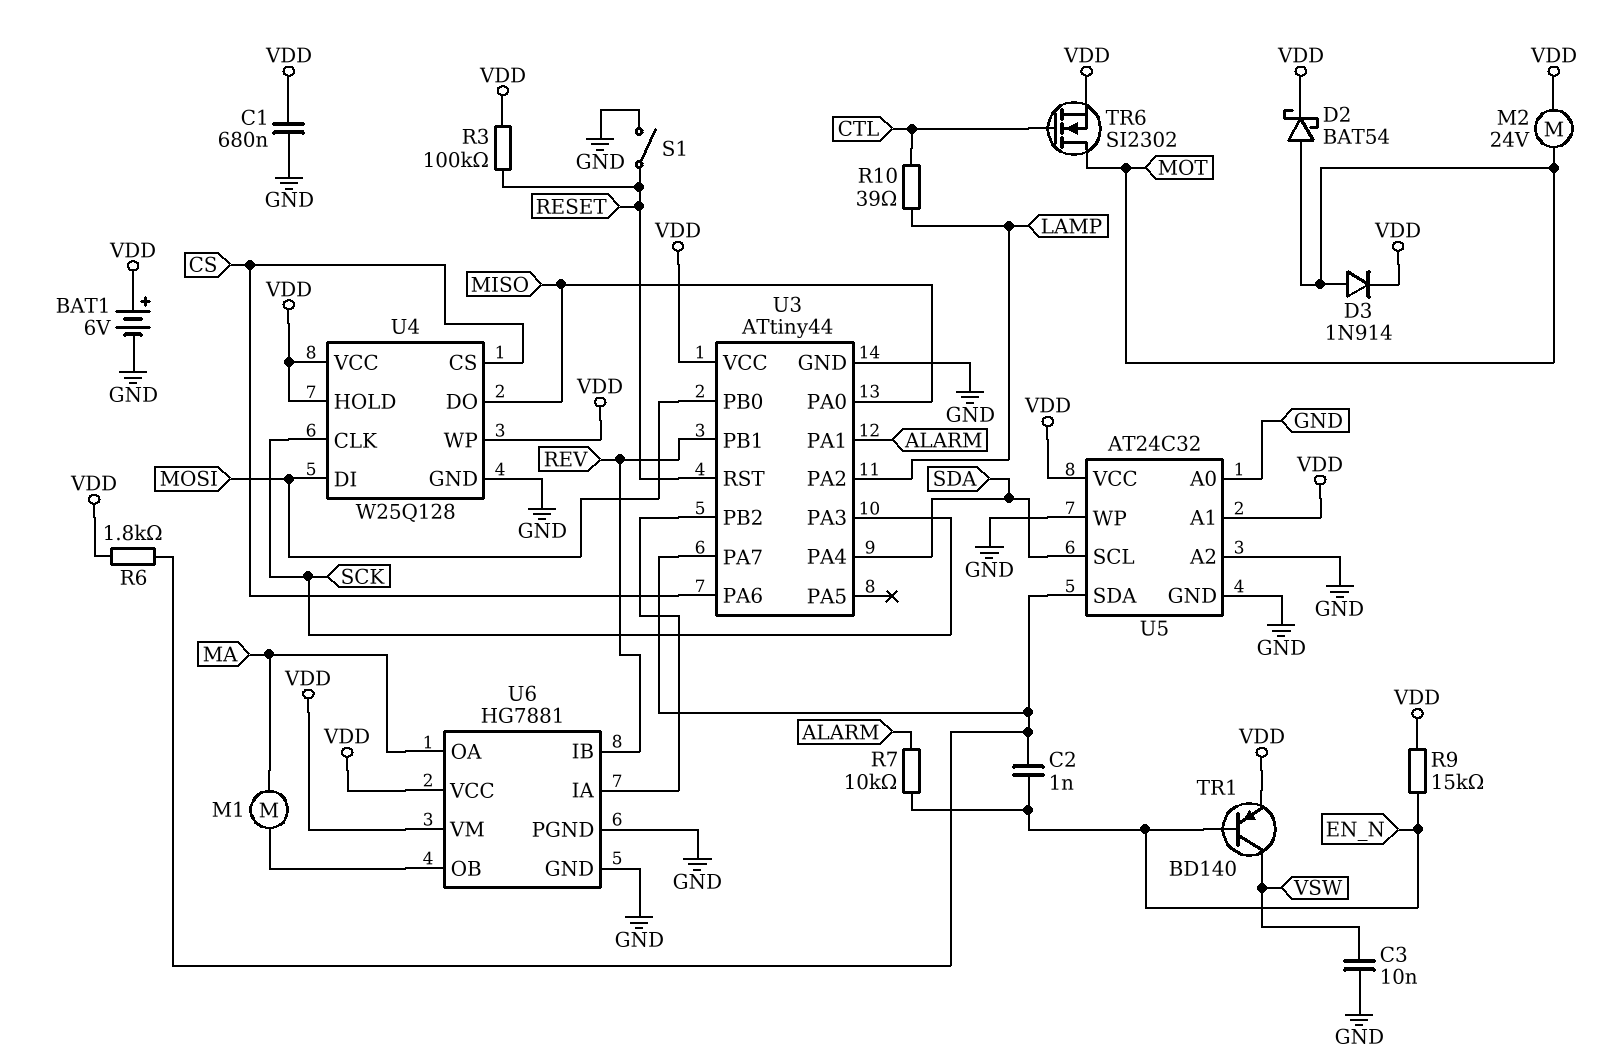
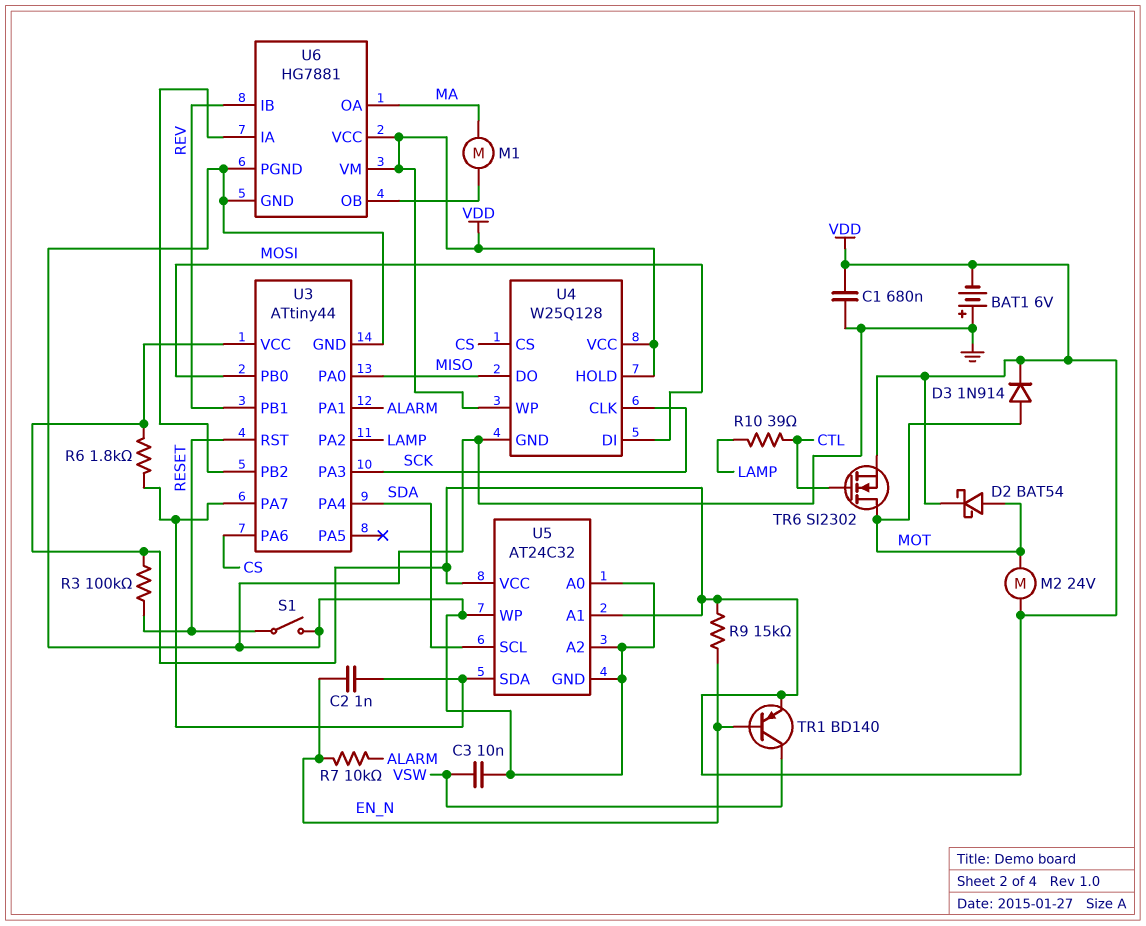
BAT1: 6V (plus VDD, minus GND) -> 6V (plus GND, minus VDD)

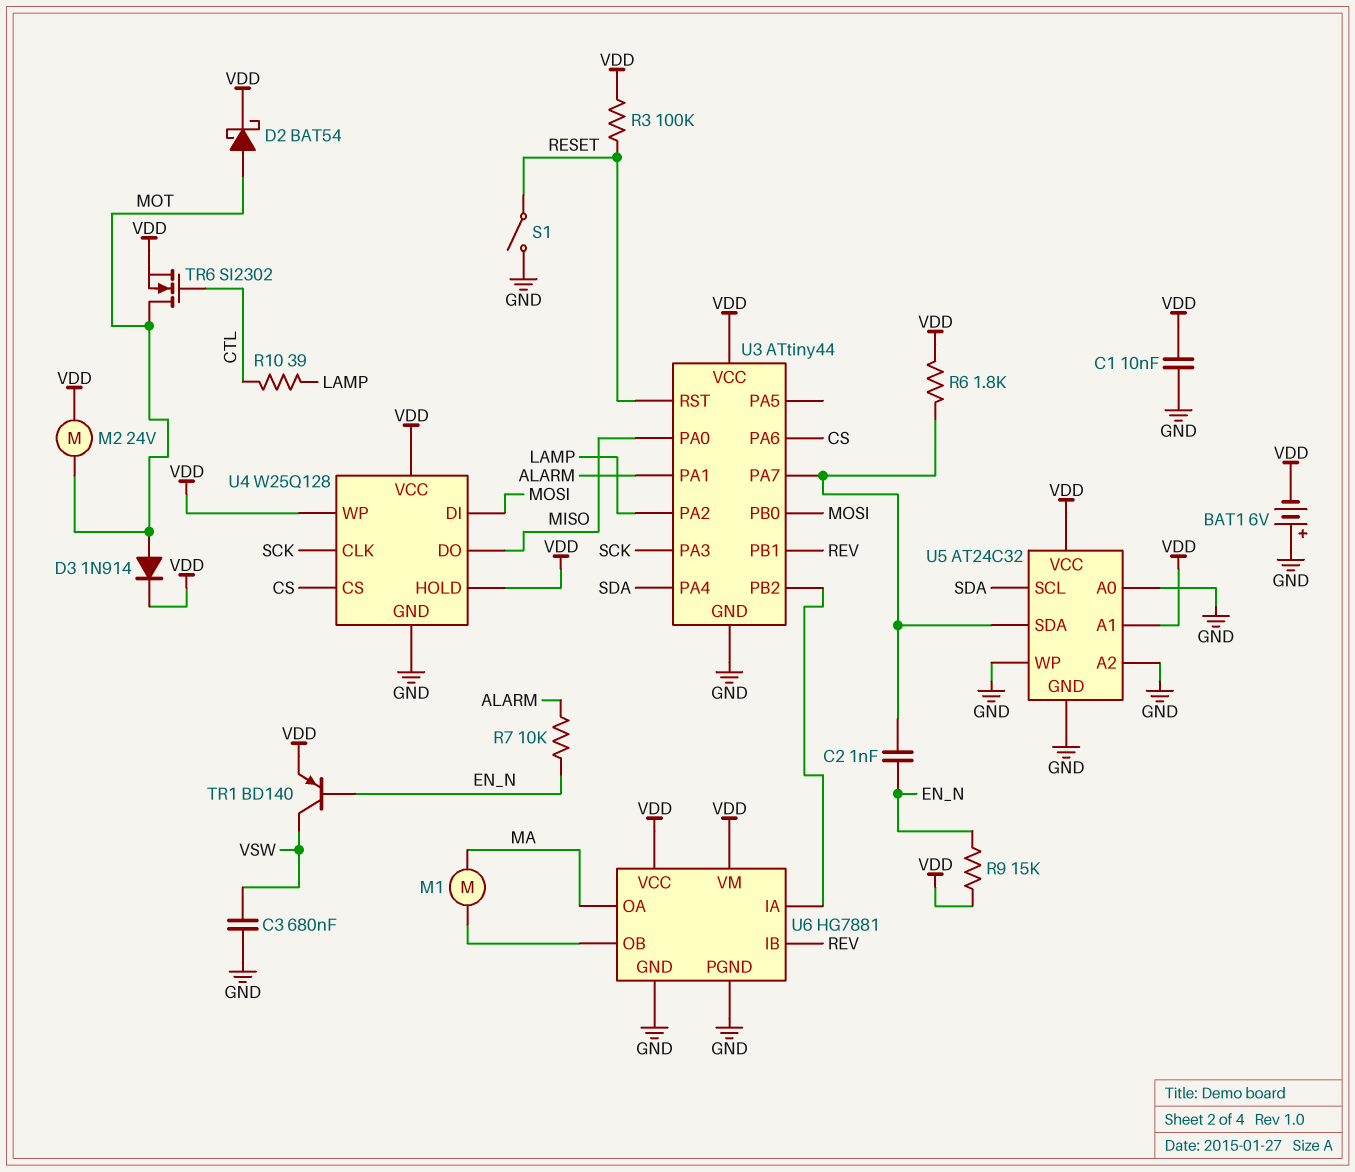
C1: 680nF (GND, VDD) -> 10nF (GND, VDD)
C3: 10nF (GND, VSW) -> 680nF (GND, VSW)

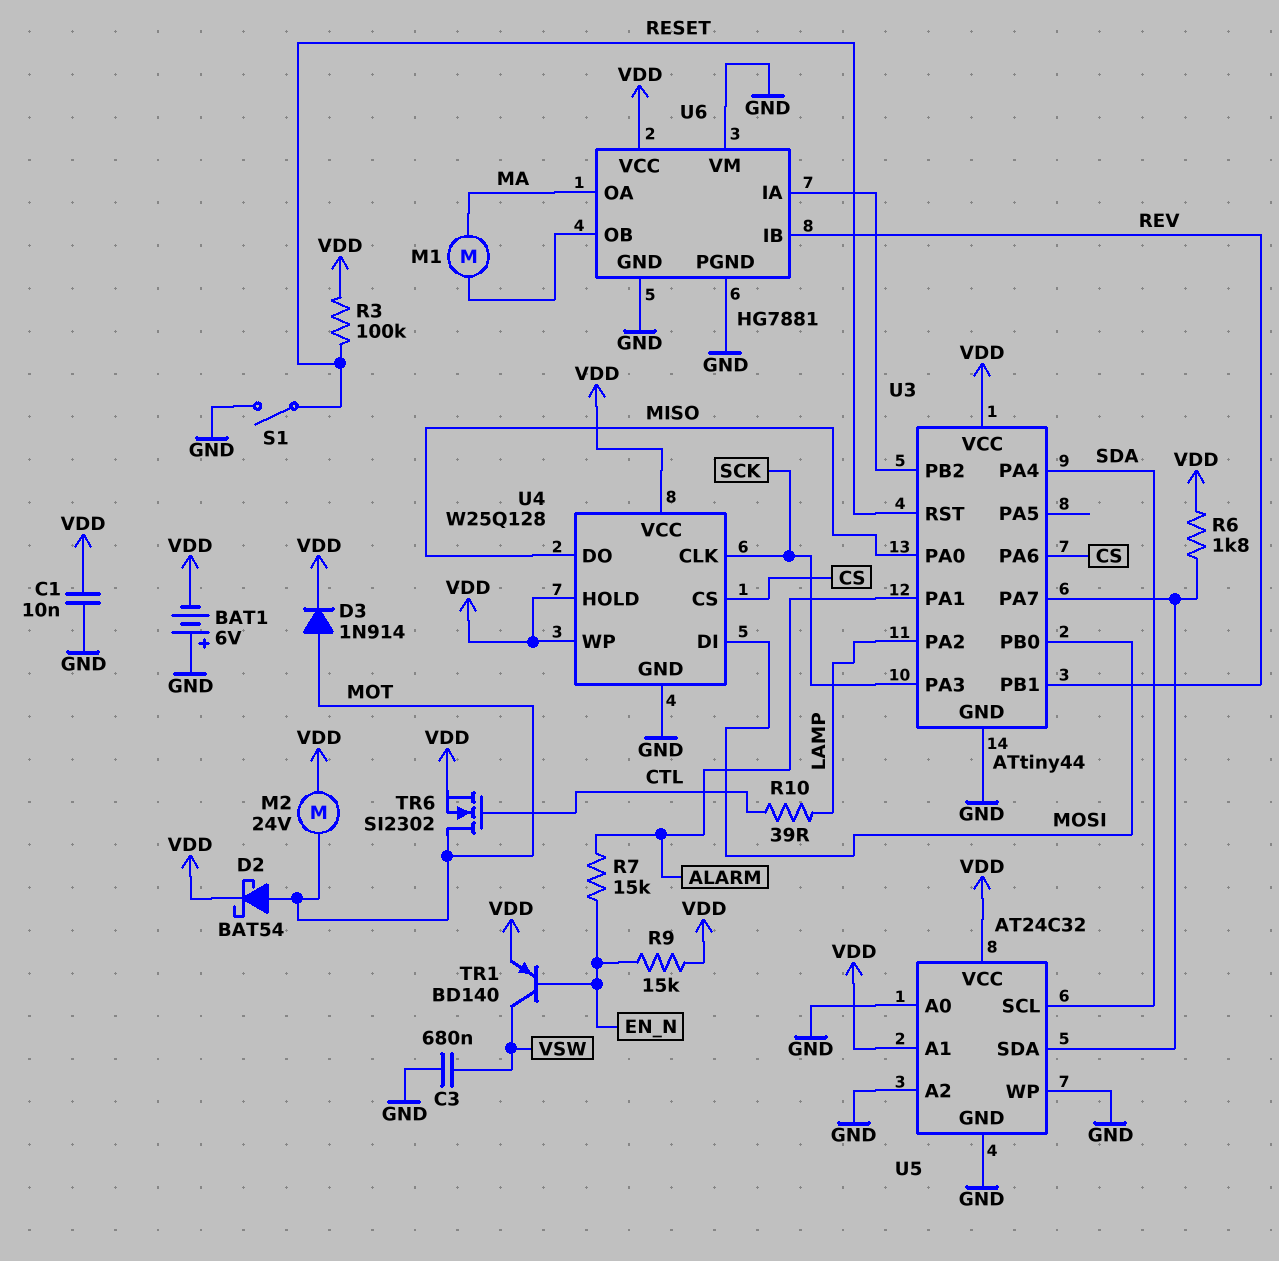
C2: 1nF (EN_N, U3/PA7) -> none
R7: 10k (ALARM, EN_N) -> 15k (ALARM, EN_N)
U6 pin VM: VDD -> GND

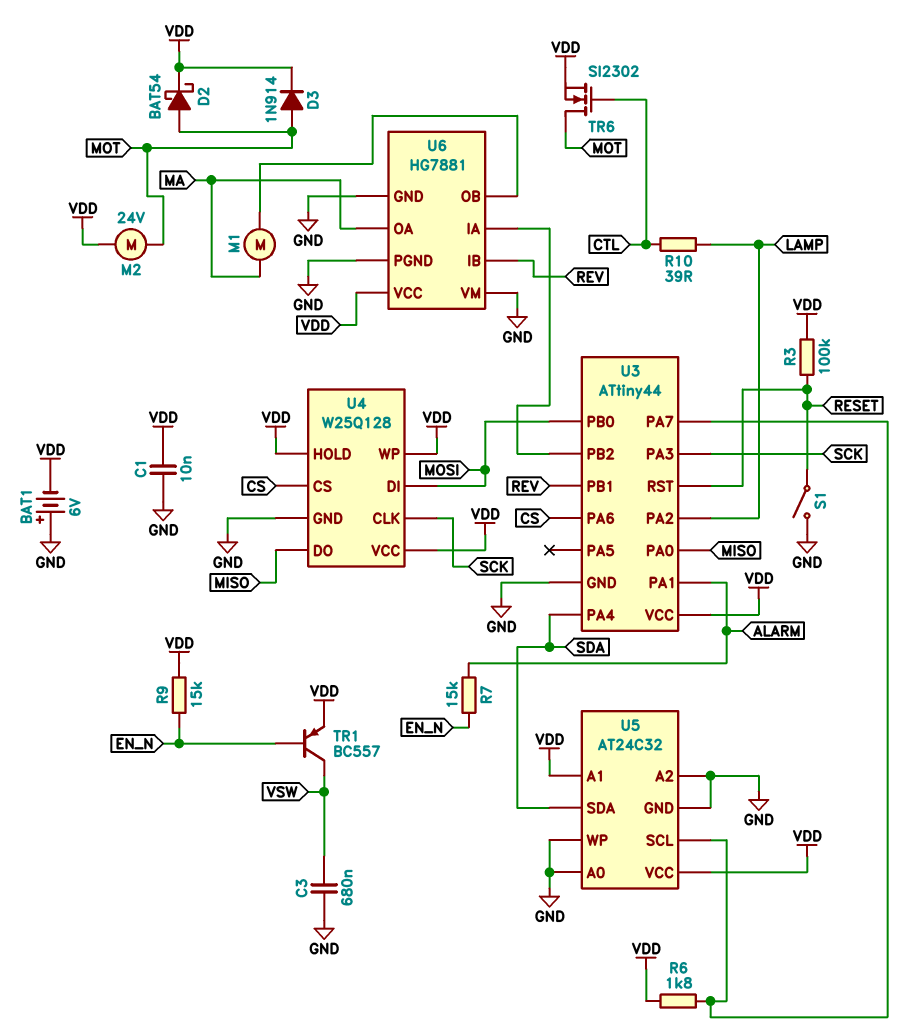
TR1: PNP BD140 (B EN_N, C VSW, E VDD) -> PNP BC557 (B EN_N, C VSW, E VDD)
U5 pin SCL: SDA -> U3/PA7
U5 pin SDA: U3/PA7 -> SDA

